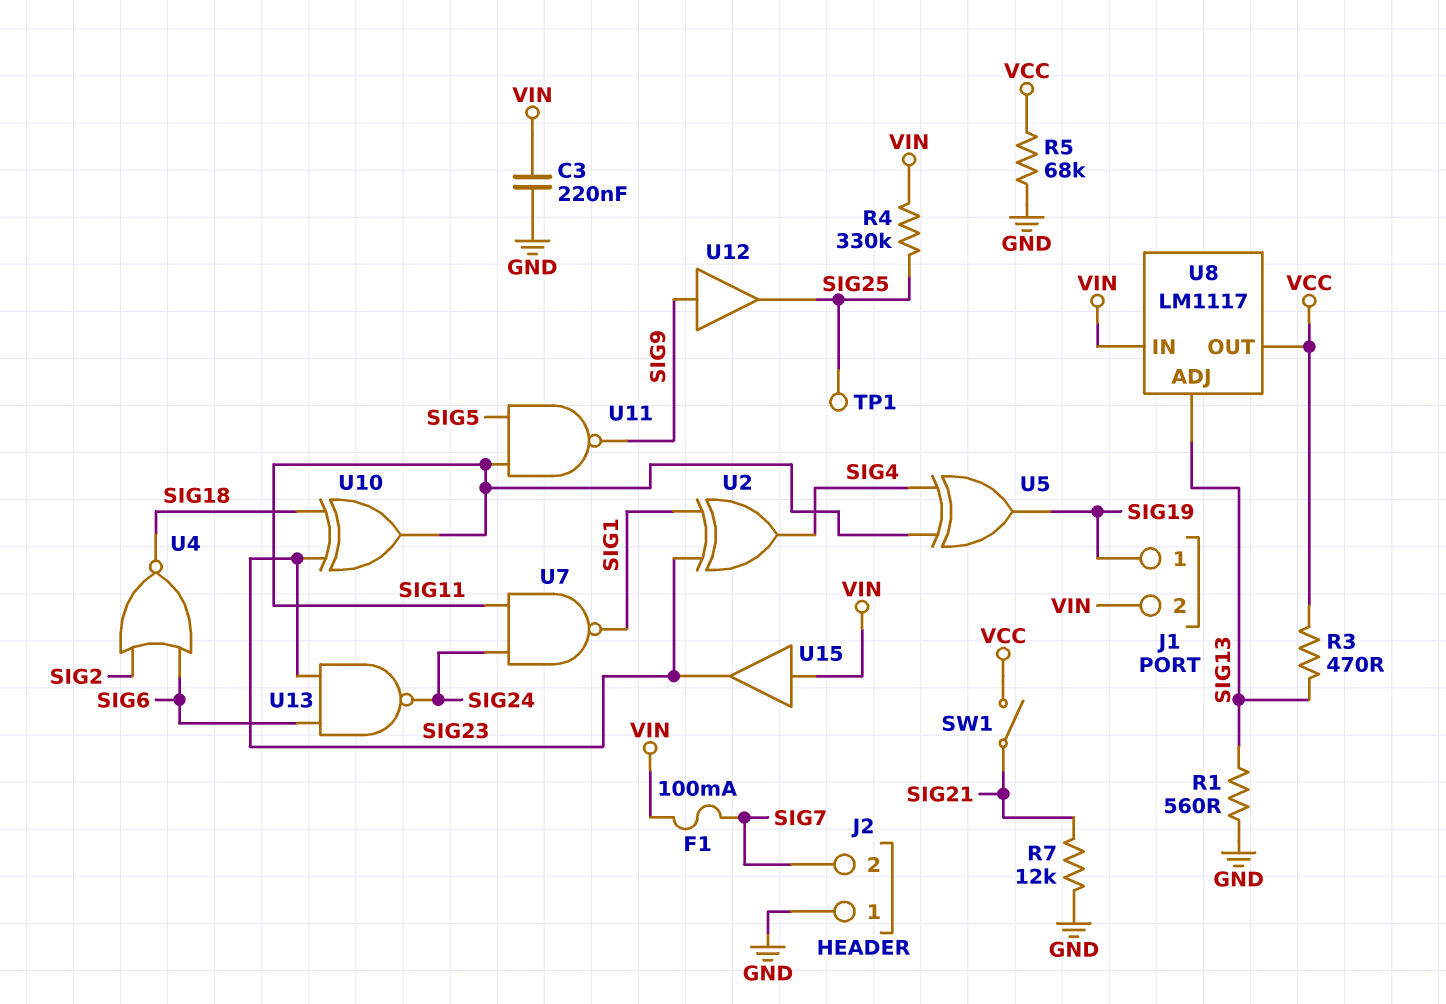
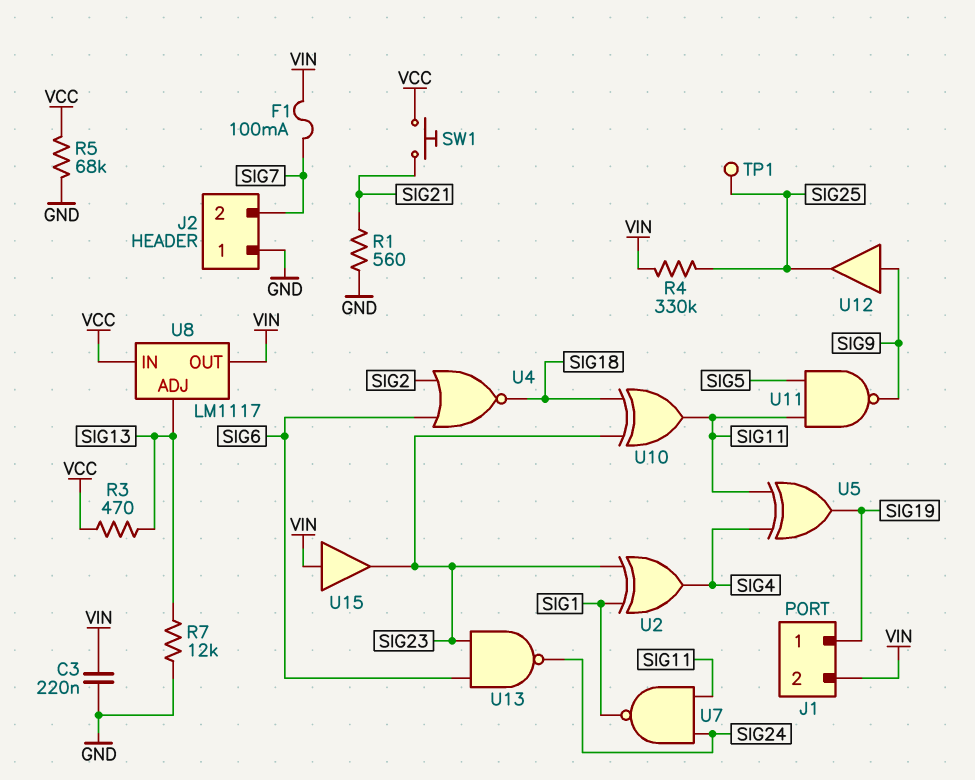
R1: 560 (GND, SIG13) -> 560 (GND, SIG21)
R7: 12k (GND, SIG21) -> 12k (GND, SIG13)
SW1: switch (SIG21, VCC) -> button (SIG21, VCC)
U8 pin IN: VIN -> VCC
U8 pin OUT: VCC -> VIN

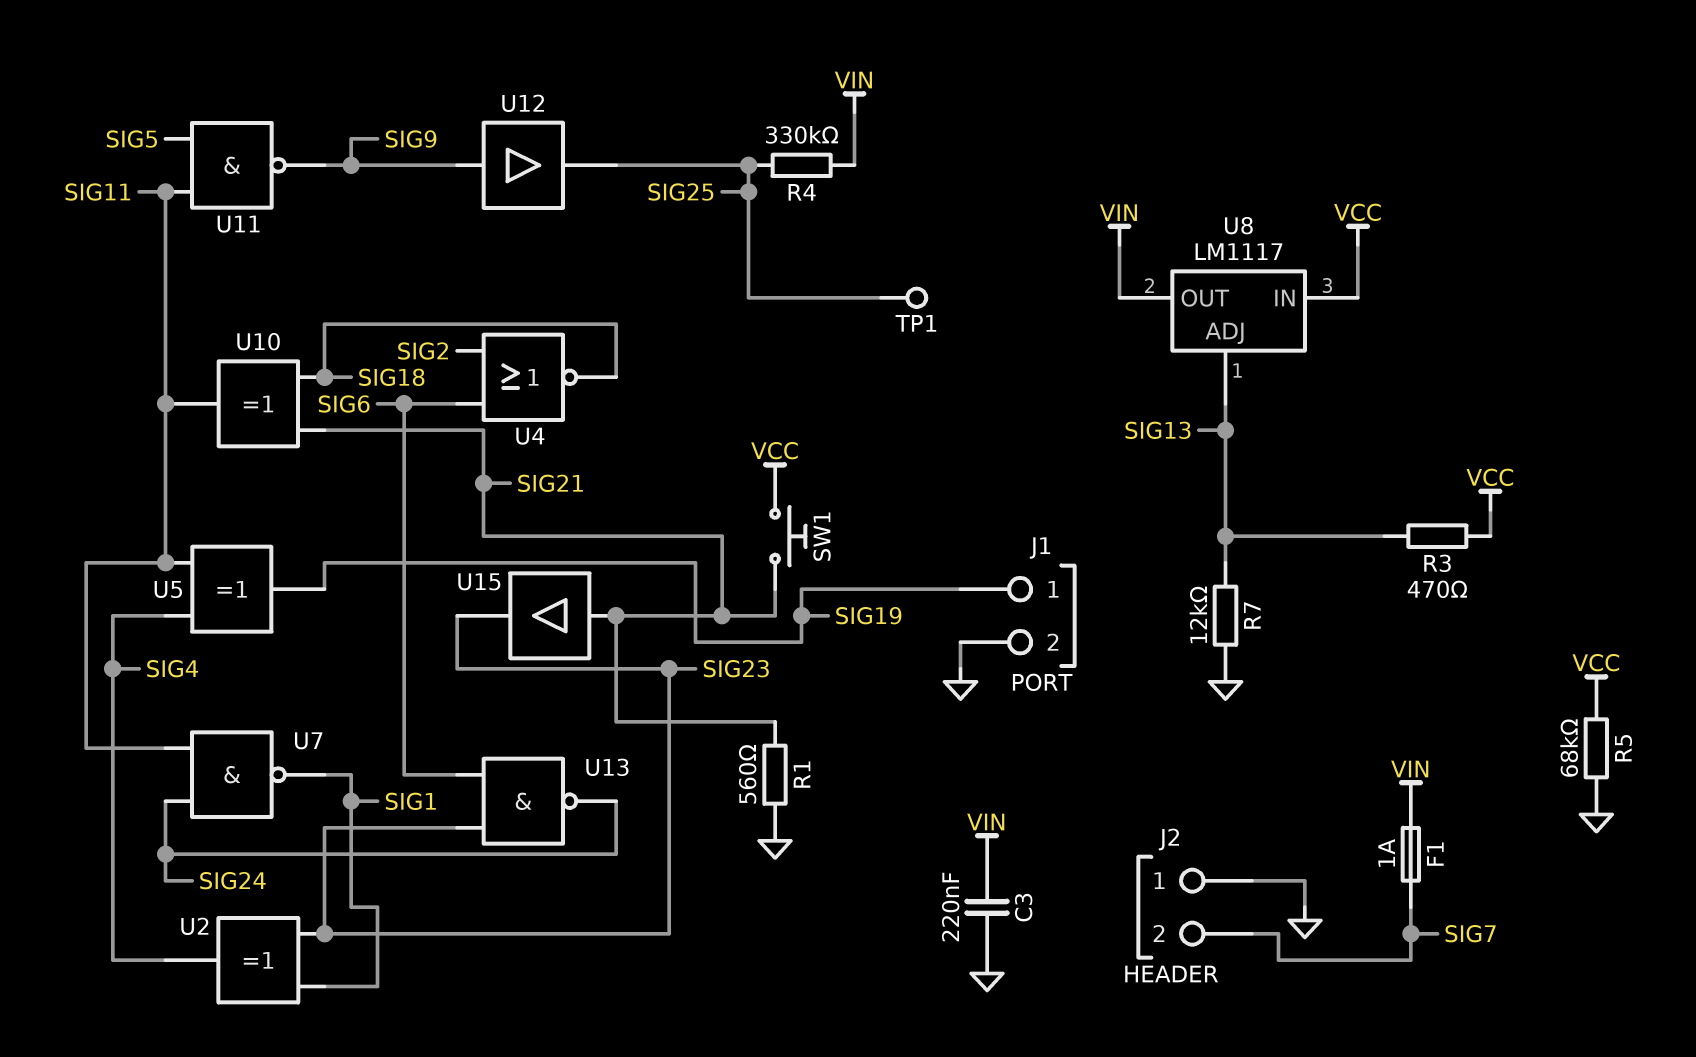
F1: 100mA (SIG7, VIN) -> 1A (SIG7, VIN)
J1 pin 2: VIN -> GND
U10: XOR (in SIG18, in SIG23, out SIG11) -> XOR (in SIG18, in SIG21, out SIG11)
U15: buffer (in VIN, out SIG23) -> buffer (in SIG21, out SIG23)

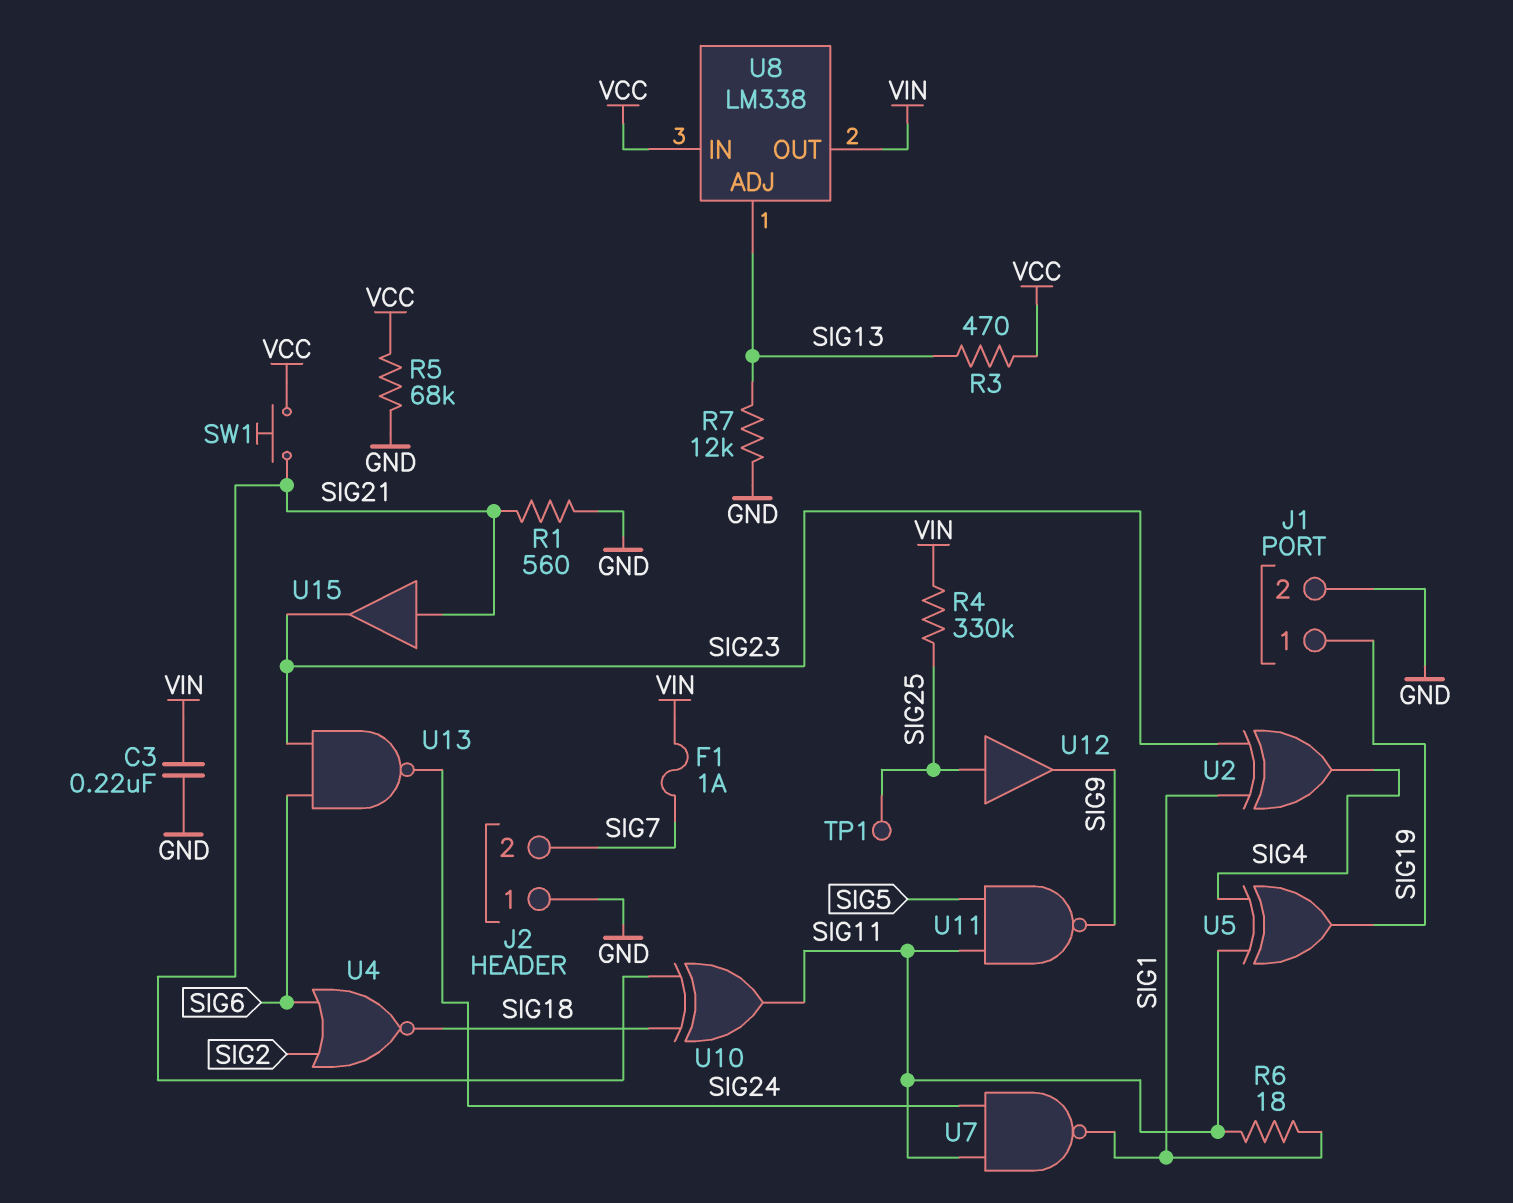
R6: none -> 18 (SIG1, SIG11)
U8: LM1117 -> LM338
U12: buffer (in SIG9, out SIG25) -> buffer (in SIG25, out SIG9)

